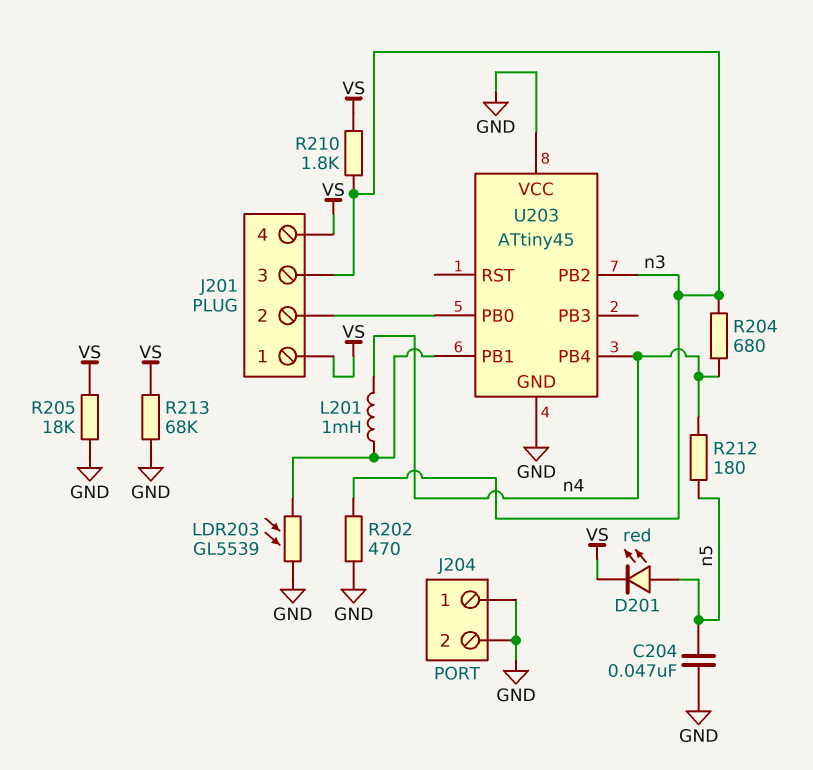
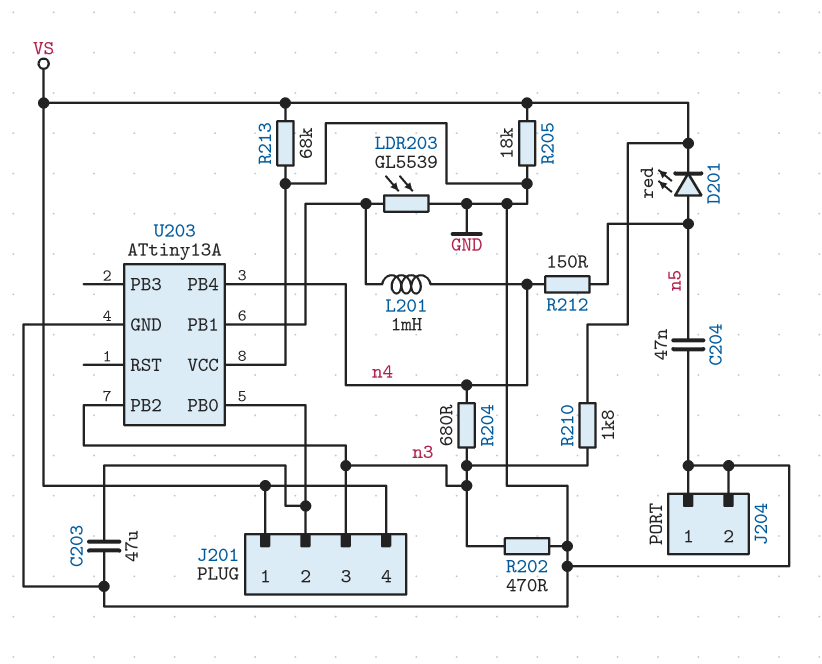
C203: none -> 47uF (GND, J201/2)
R212: 180 (n4, n5) -> 150 (n4, n5)
U203: ATtiny45 -> ATtiny13A

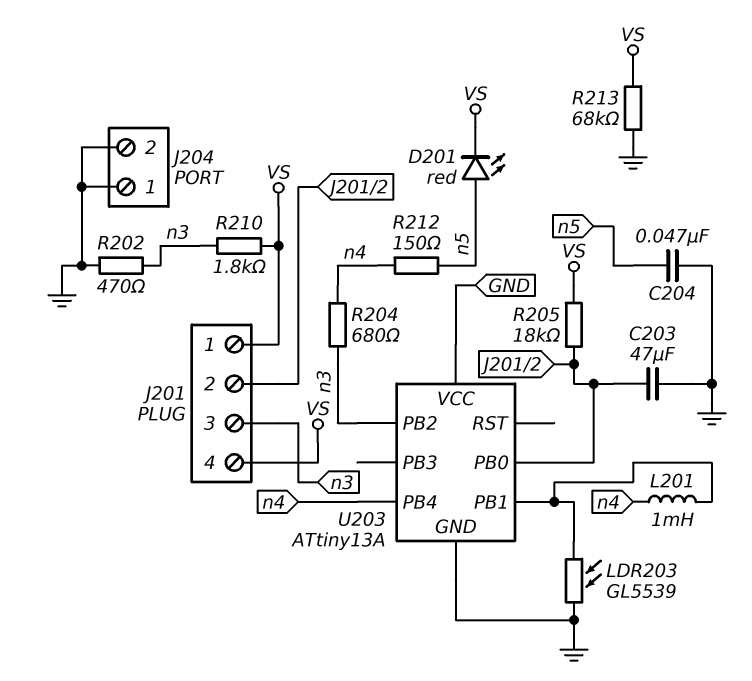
R205: 18k (GND, VS) -> 18k (J201/2, VS)

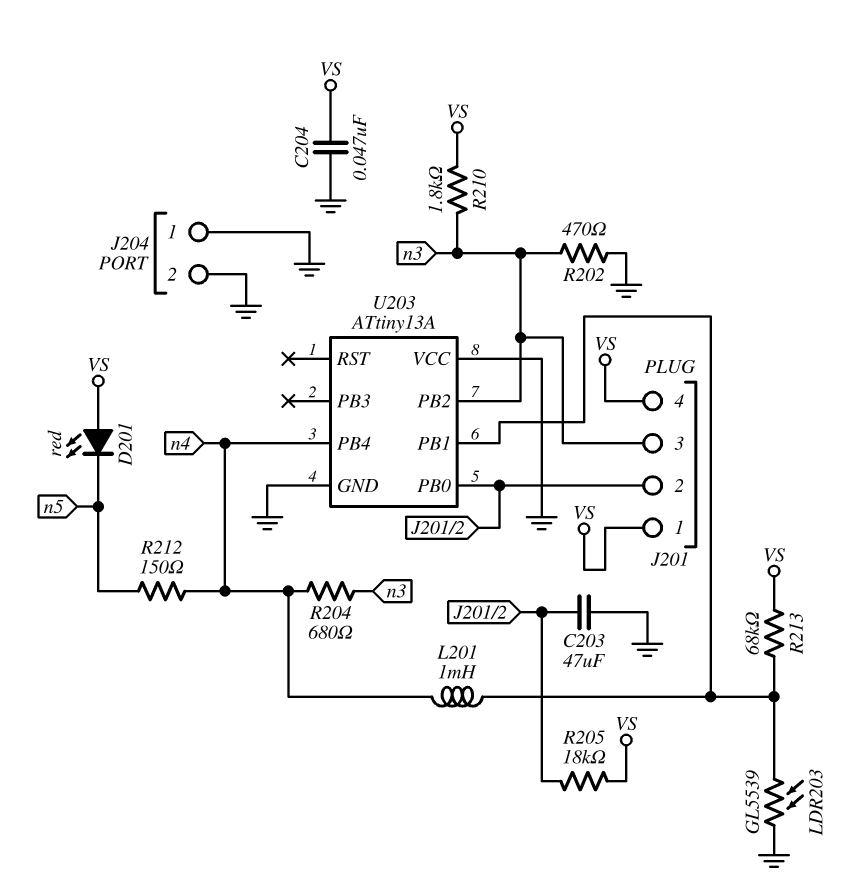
C204: 47nF (GND, n5) -> 47nF (GND, VS)
D201: LED red (A n5, K VS) -> LED red (A VS, K n5)
R213: 68k (GND, VS) -> 68k (U203/PB1, VS)

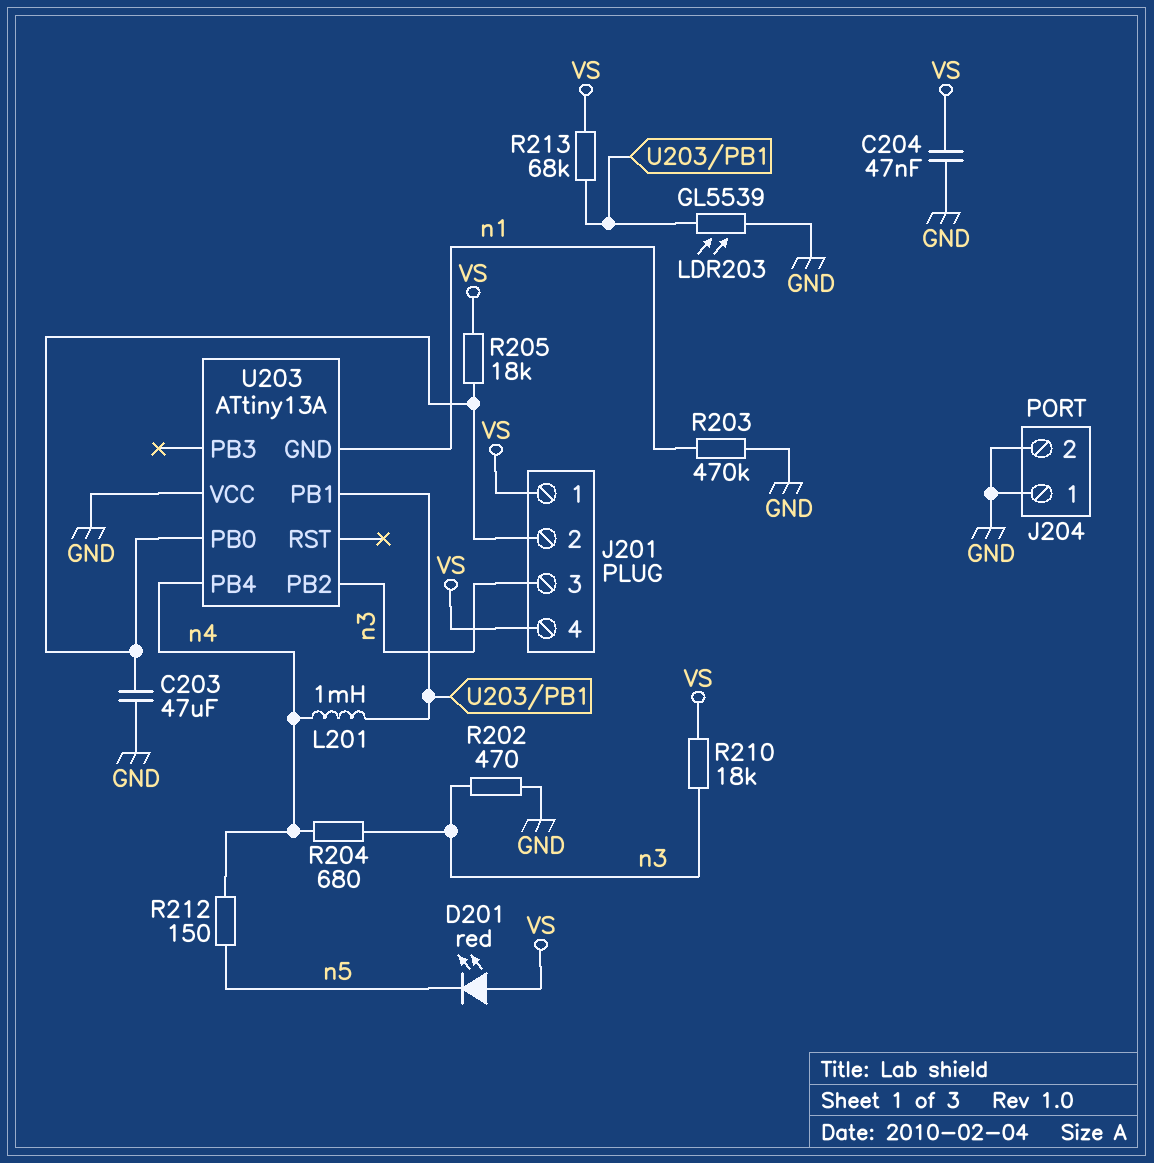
R203: none -> 470k (GND, n1)
R210: 1.8k (VS, n3) -> 18k (VS, n3)
U203 pin GND: GND -> n1

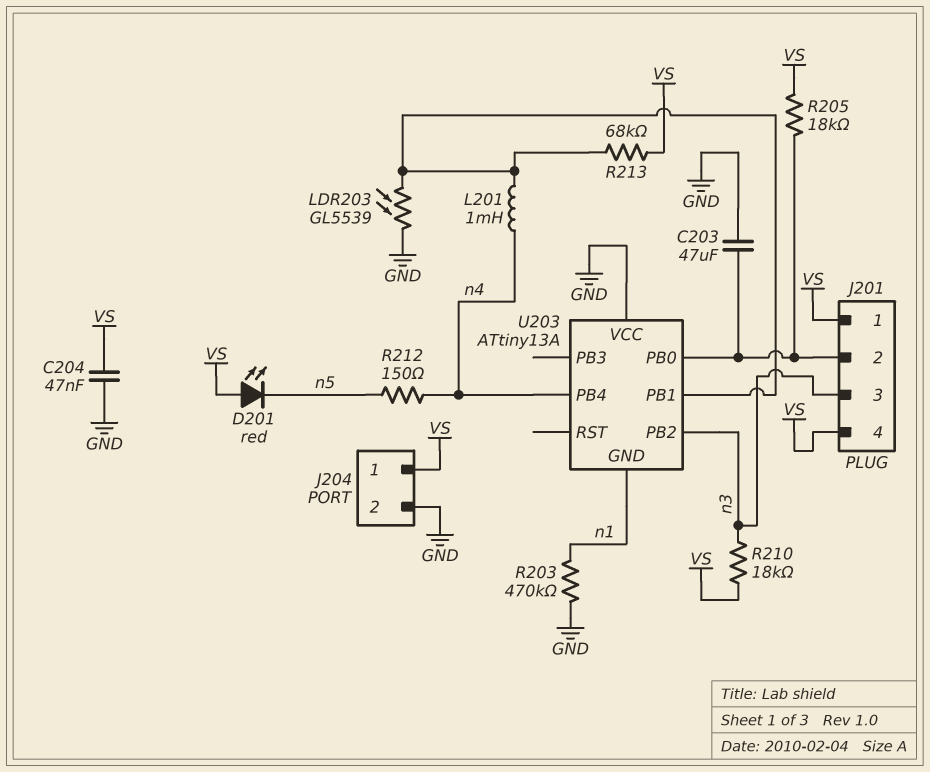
J204 pin 1: GND -> VS
R202: 470 (GND, n3) -> none
R204: 680 (n3, n4) -> none

